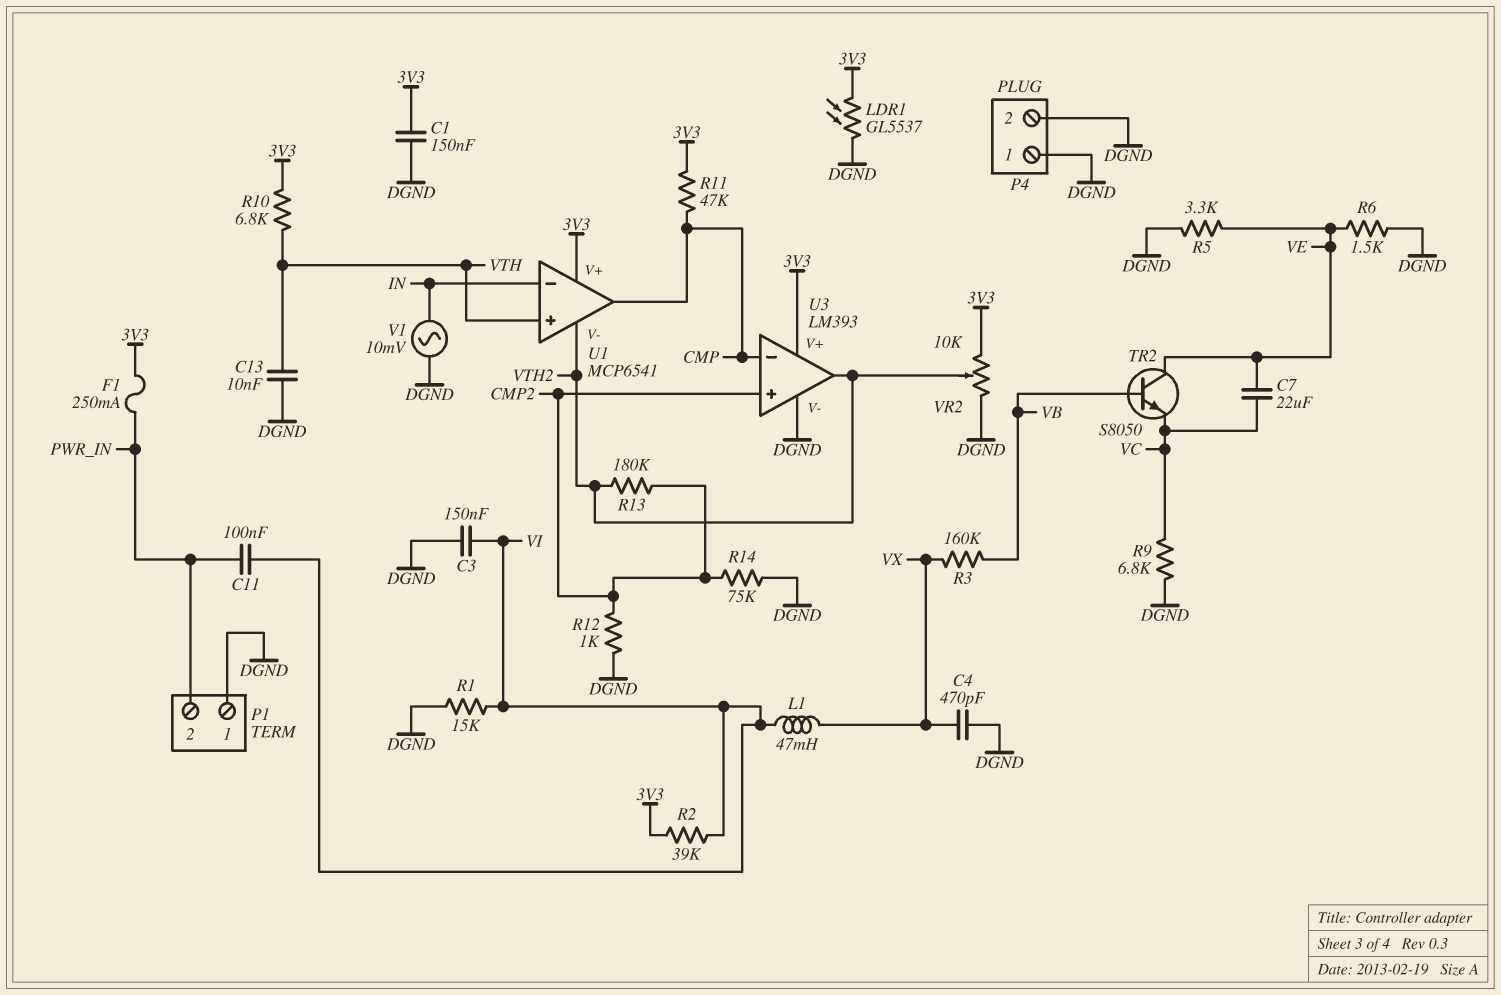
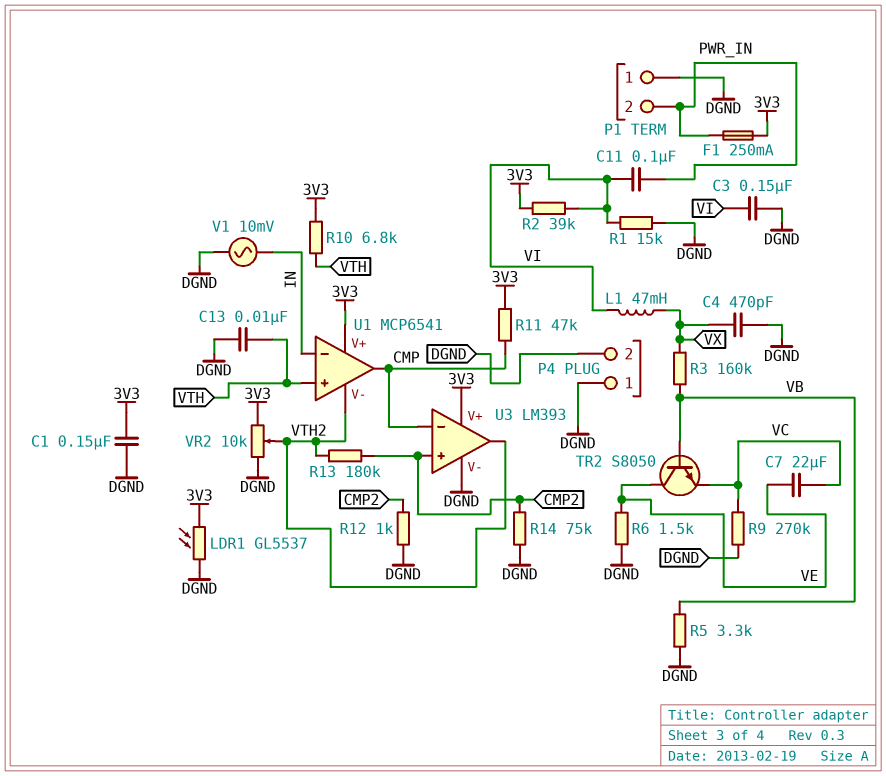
R5: 3.3k (DGND, VE) -> 3.3k (DGND, VB)
R9: 6.8k (DGND, VC) -> 270k (DGND, VC)

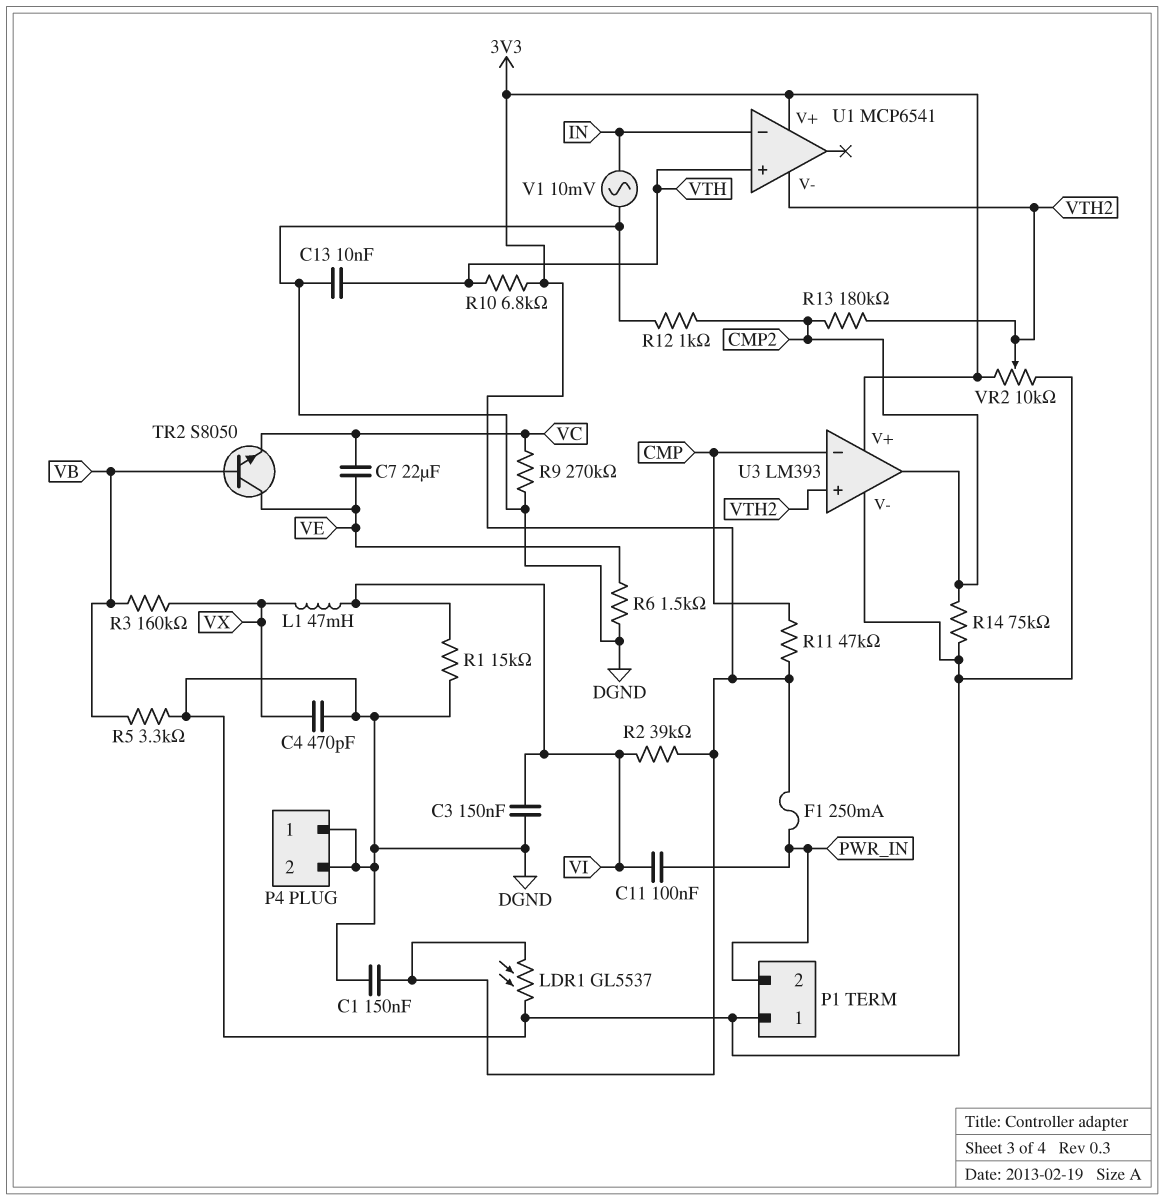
U1 pin out: CMP -> none
U3 pin in+: CMP2 -> VTH2
U3 pin out: VTH2 -> CMP2

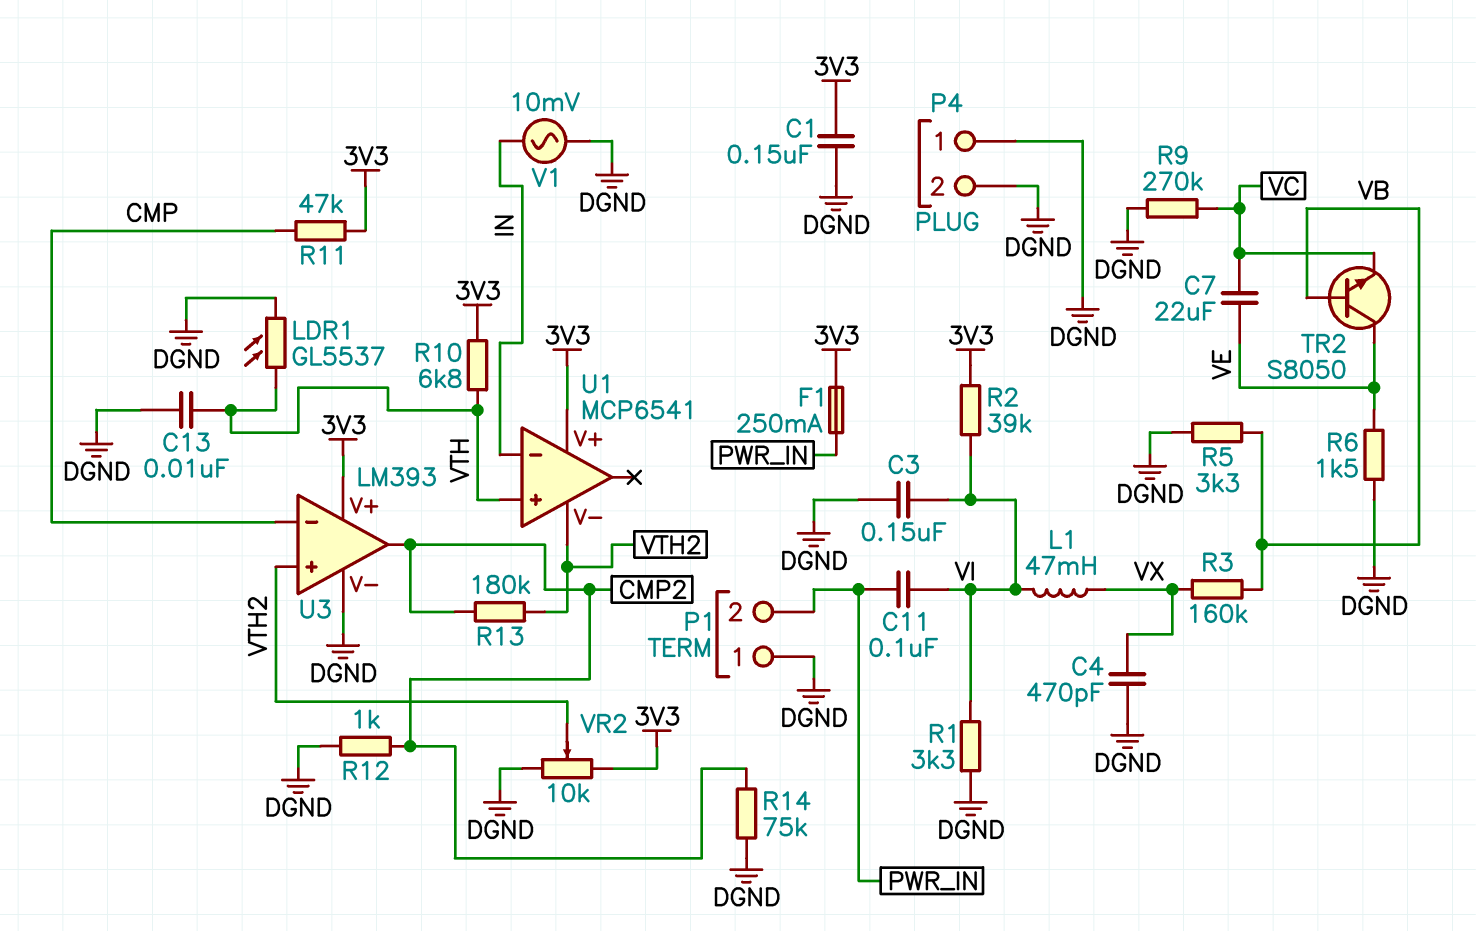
LDR1: GL5537 (3V3, DGND) -> GL5537 (DGND, VTH)
R1: 15k (DGND, VI) -> 3.3k (DGND, VI)

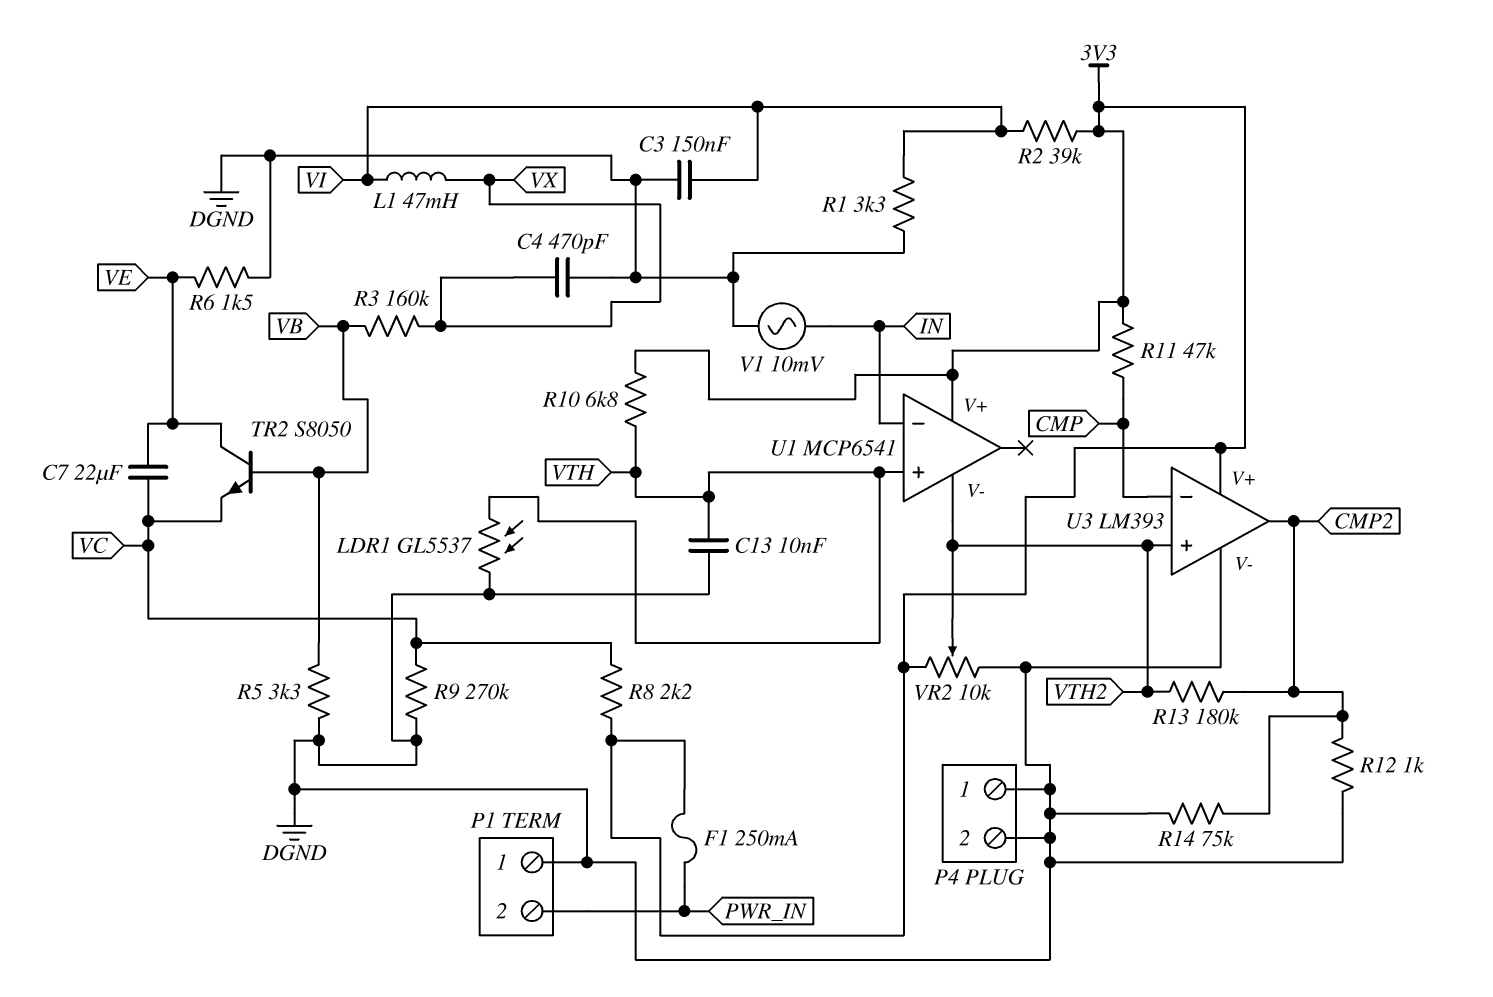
C1: 150nF (3V3, DGND) -> none
C11: 100nF (PWR_IN, VI) -> none
R8: none -> 2.2k (3V3, VC)

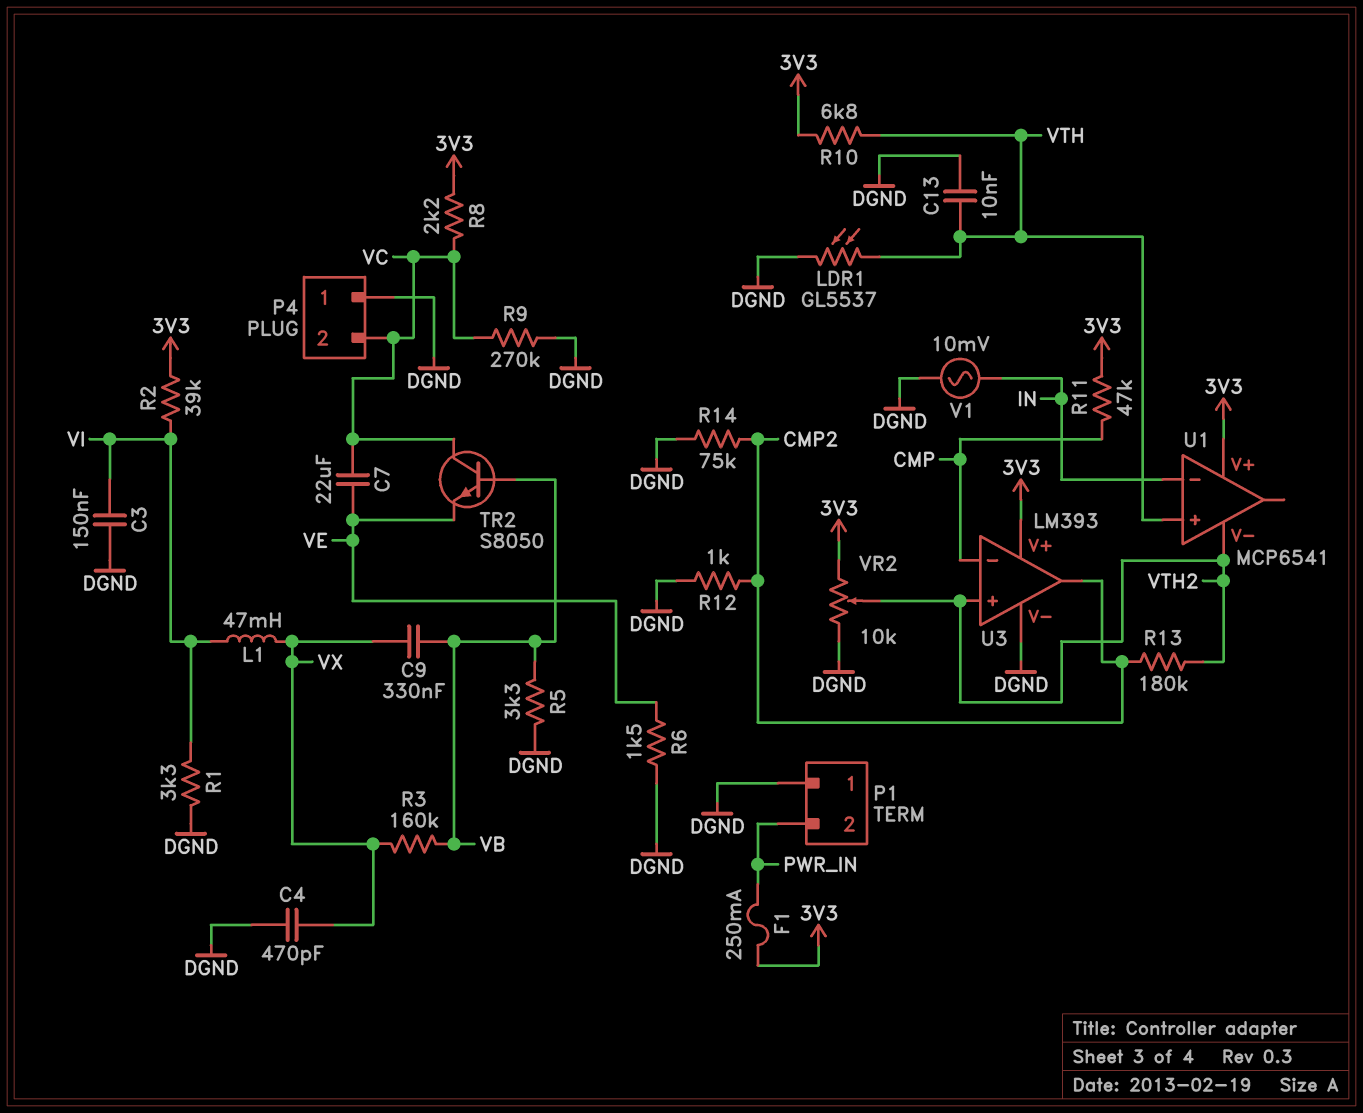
C9: none -> 330nF (VB, VX)
P4 pin 2: DGND -> VC
TR2: NPN S8050 (B VB, C VE, E VC) -> NPN S8050 (B VB, C VC, E VE)

